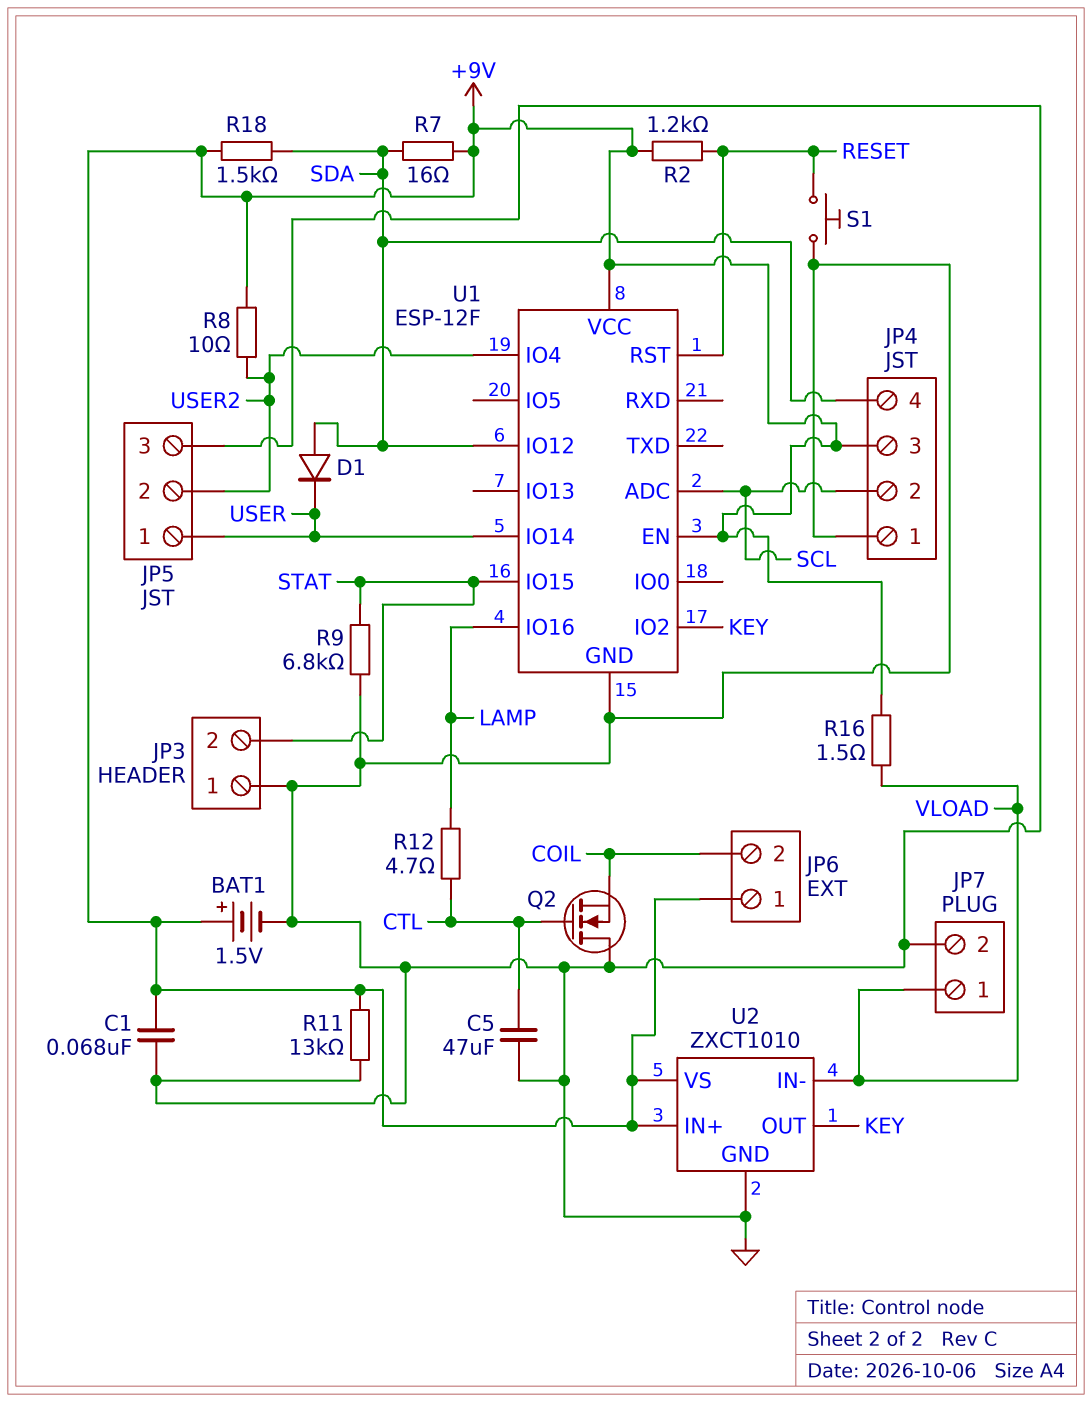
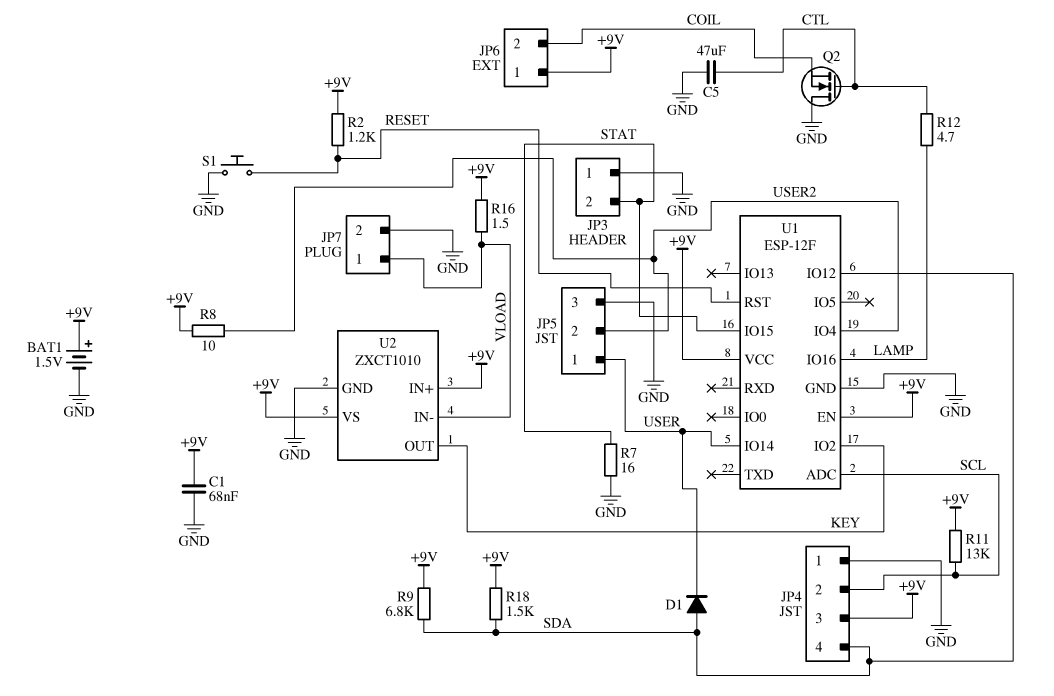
R7: 16 (+9V, SDA) -> 16 (GND, STAT)
R9: 6.8k (GND, STAT) -> 6.8k (+9V, SDA)
R11: 13k (+9V, GND) -> 13k (+9V, SCL)

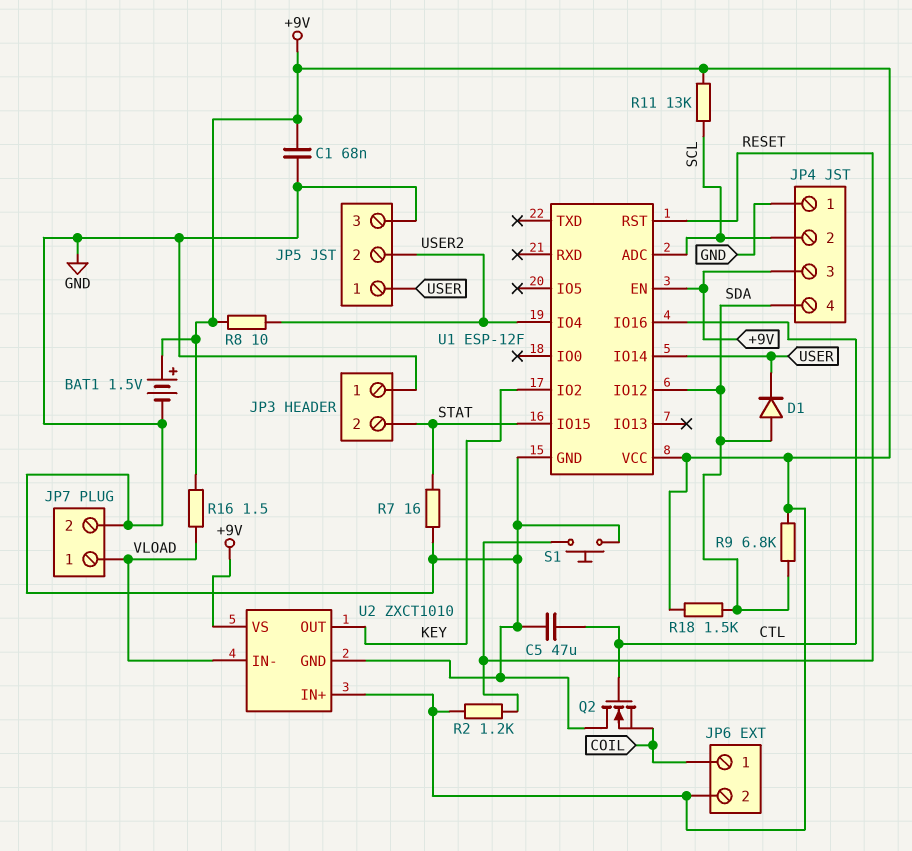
JP6 pin 1: +9V -> COIL
JP6 pin 2: COIL -> +9V
R12: 4.7 (CTL, LAMP) -> none
U1 pin IO16: LAMP -> CTL

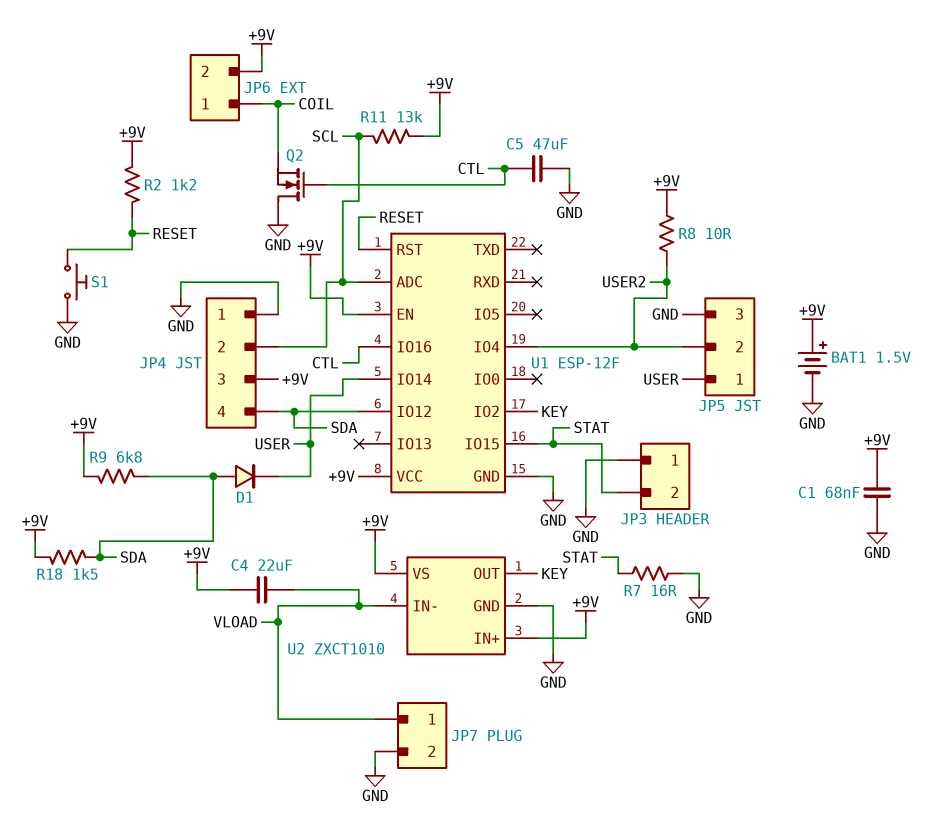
C4: none -> 22uF (+9V, VLOAD)
R16: 1.5 (+9V, VLOAD) -> none

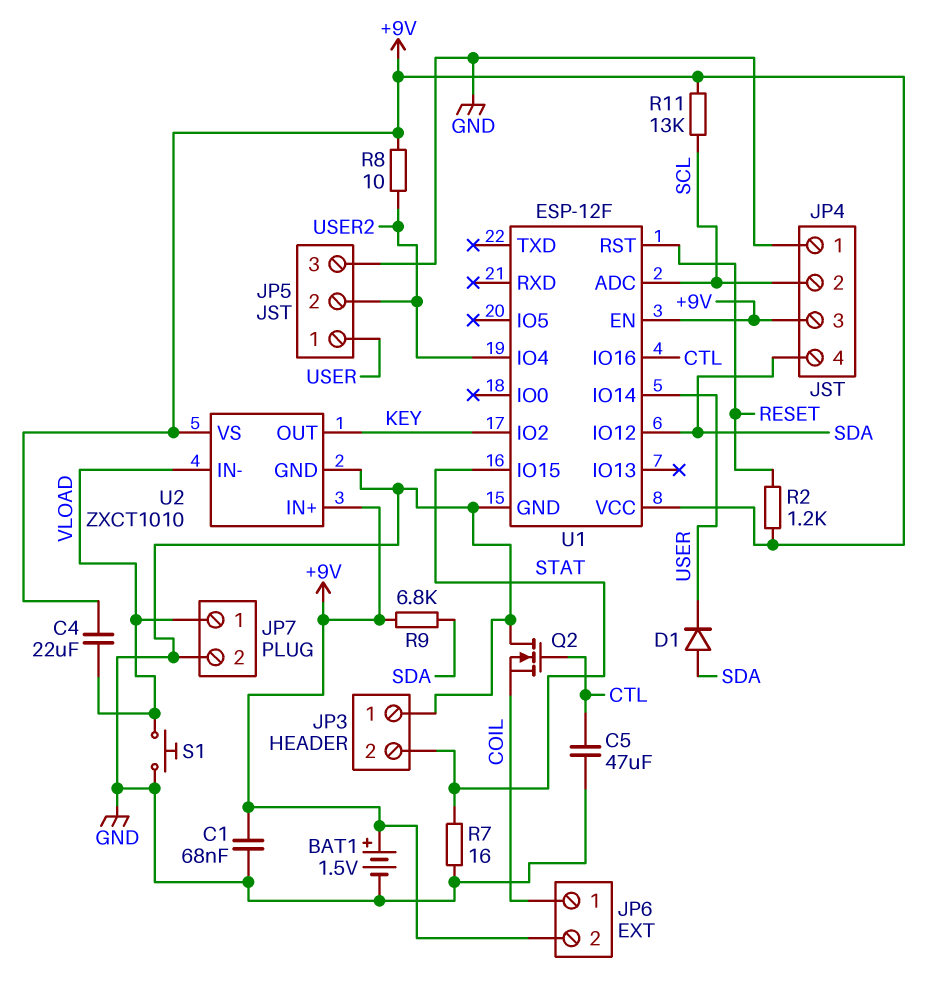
R18: 1.5k (+9V, SDA) -> none
S1: button (GND, RESET) -> button (GND, VLOAD)

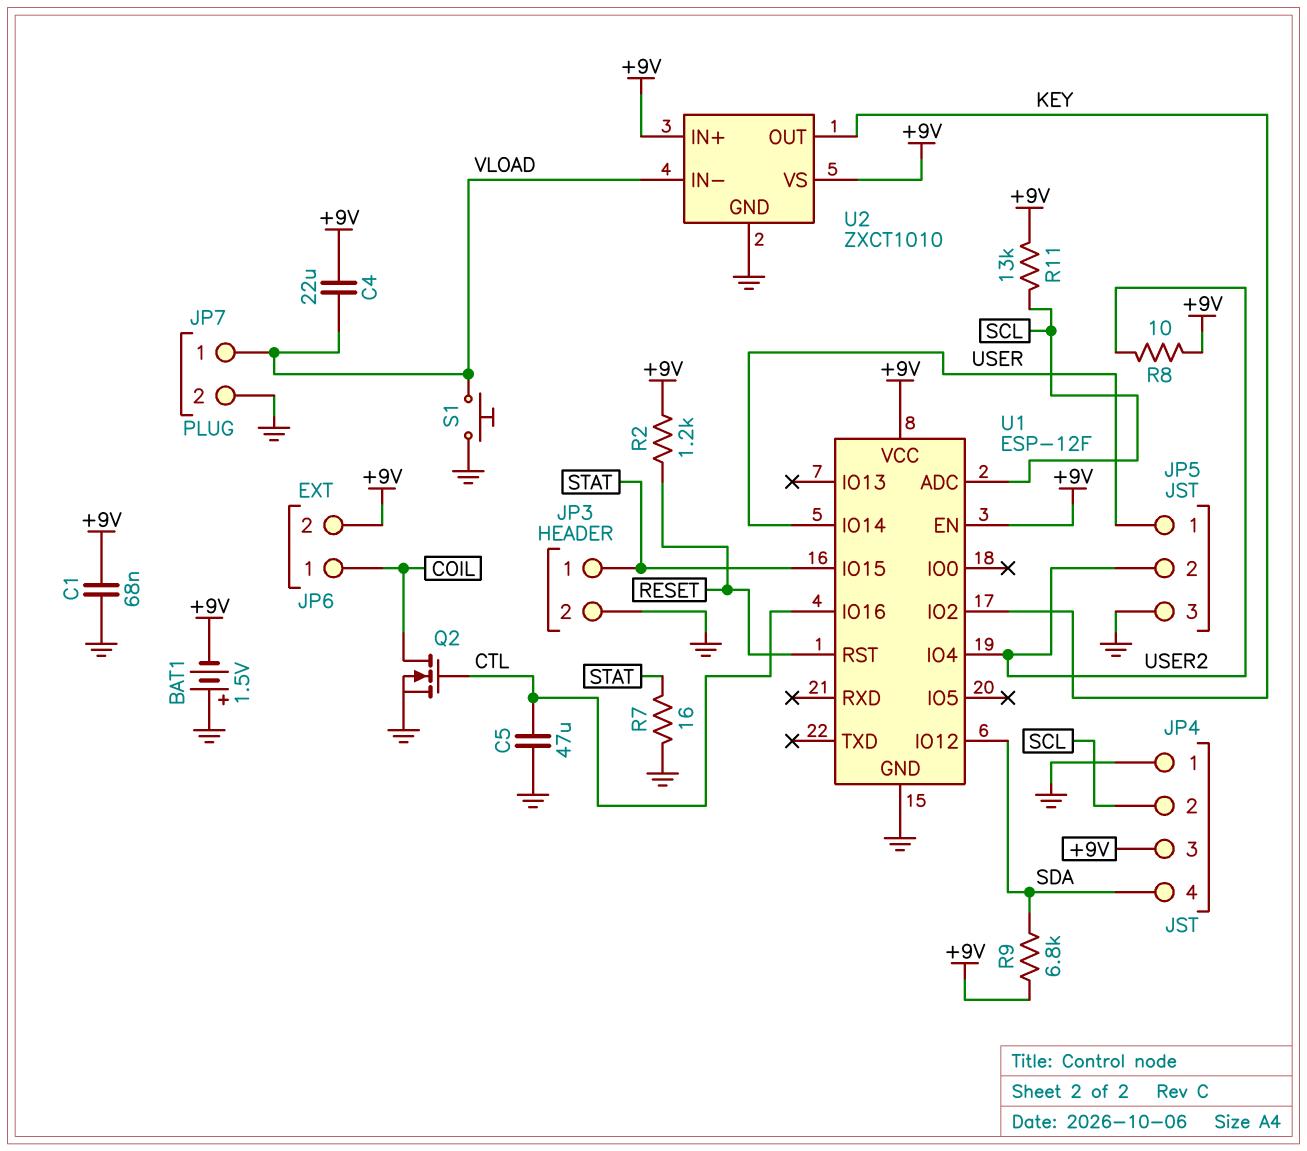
BAT1: 1.5V (plus +9V, minus GND) -> 1.5V (plus GND, minus +9V)
D1: diode (A SDA, K USER) -> none
JP3 pin 1: GND -> STAT
JP3 pin 2: STAT -> GND
Q2: NMOS (G CTL, D GND, S COIL) -> NMOS (G CTL, D COIL, S GND)

